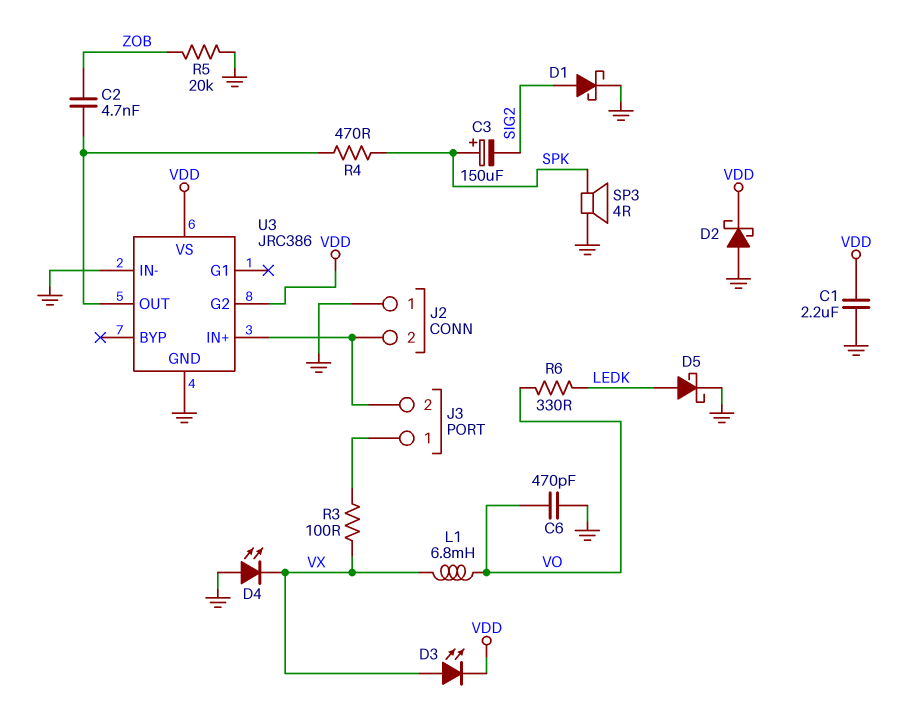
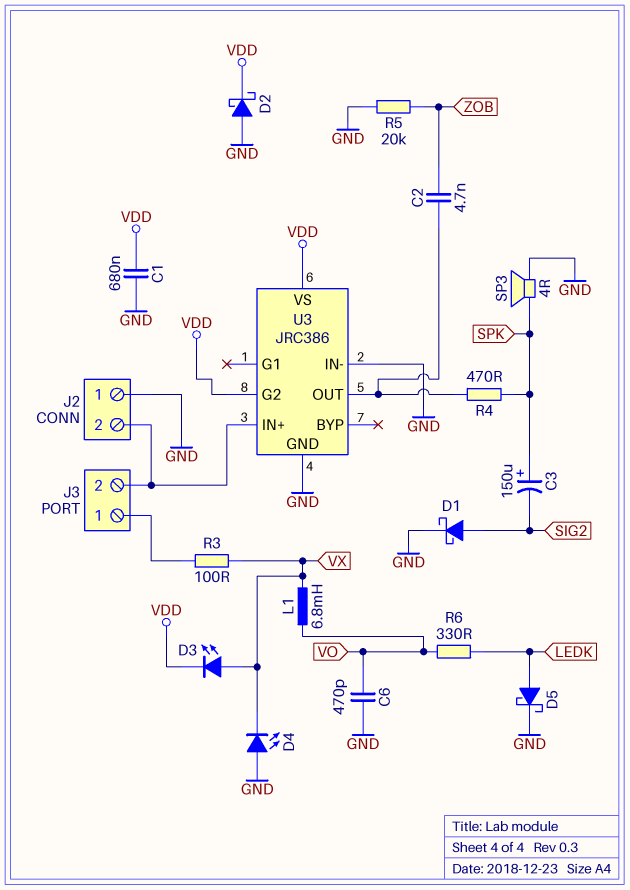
C1: 2.2uF (GND, VDD) -> 680nF (GND, VDD)

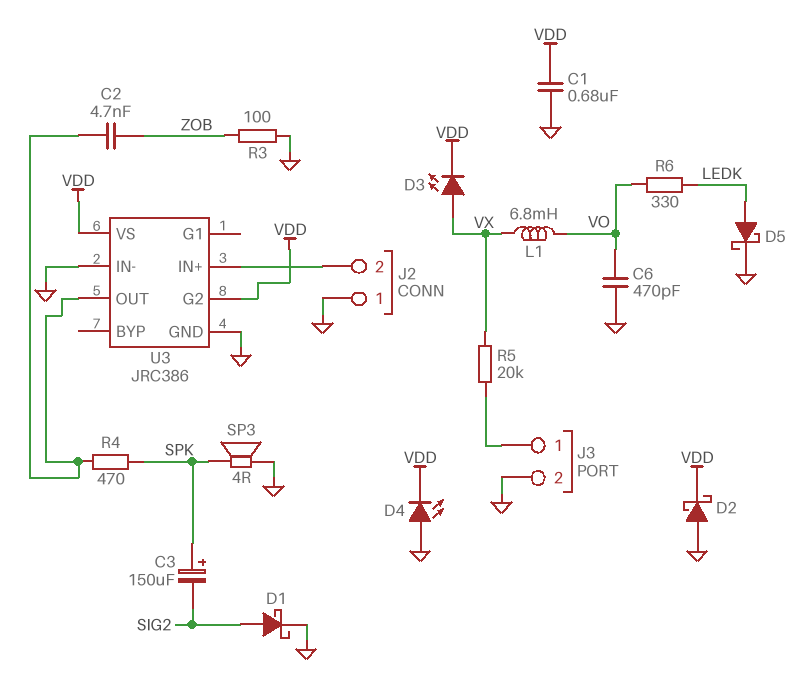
D4: LED (A GND, K VX) -> LED (A GND, K VDD)
J3 pin 2: J2/2 -> GND
R3: 100 (J3/1, VX) -> 100 (GND, ZOB)
R5: 20k (GND, ZOB) -> 20k (J3/1, VX)

